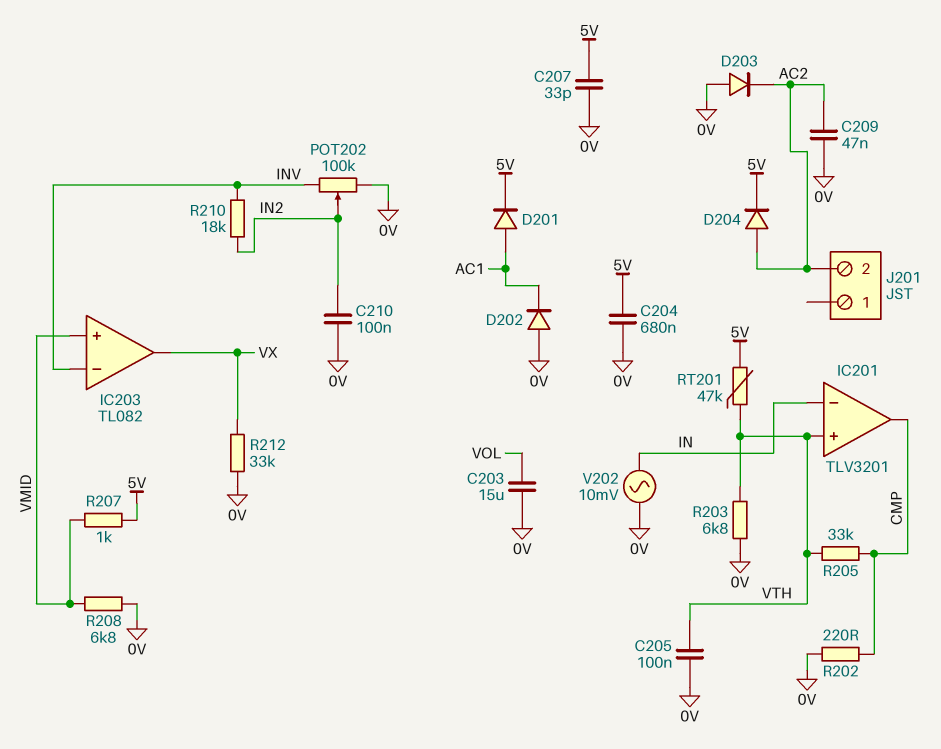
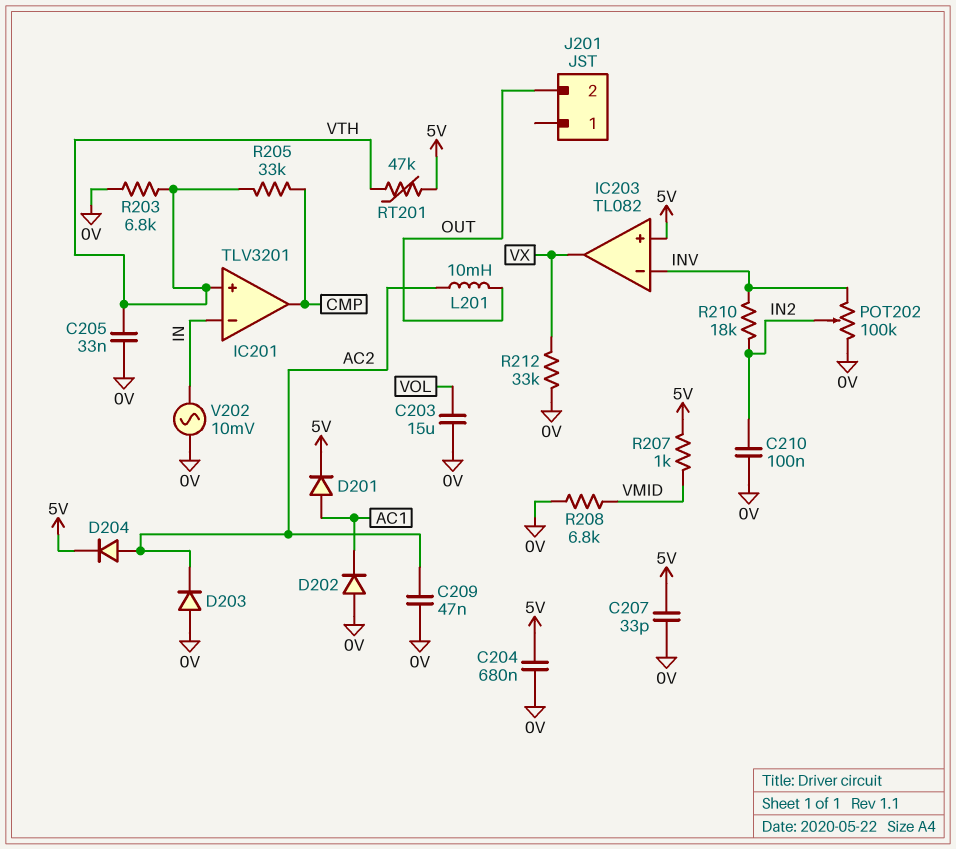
C205: 100nF (0V, VTH) -> 33nF (0V, VTH)
IC203 pin in+: VMID -> 5V
J201 pin 2: AC2 -> OUT
L201: none -> 10mH (AC2, OUT)
R202: 220 (0V, CMP) -> none

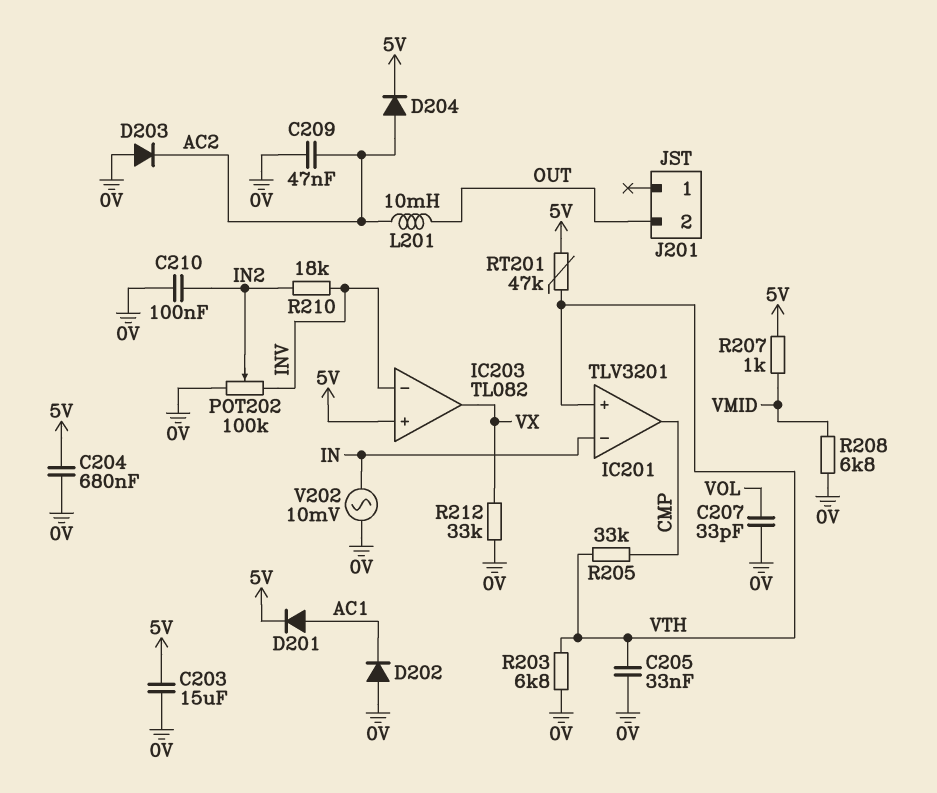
C203: 15uF (0V, VOL) -> 15uF (0V, 5V)
C207: 33pF (0V, 5V) -> 33pF (0V, VOL)

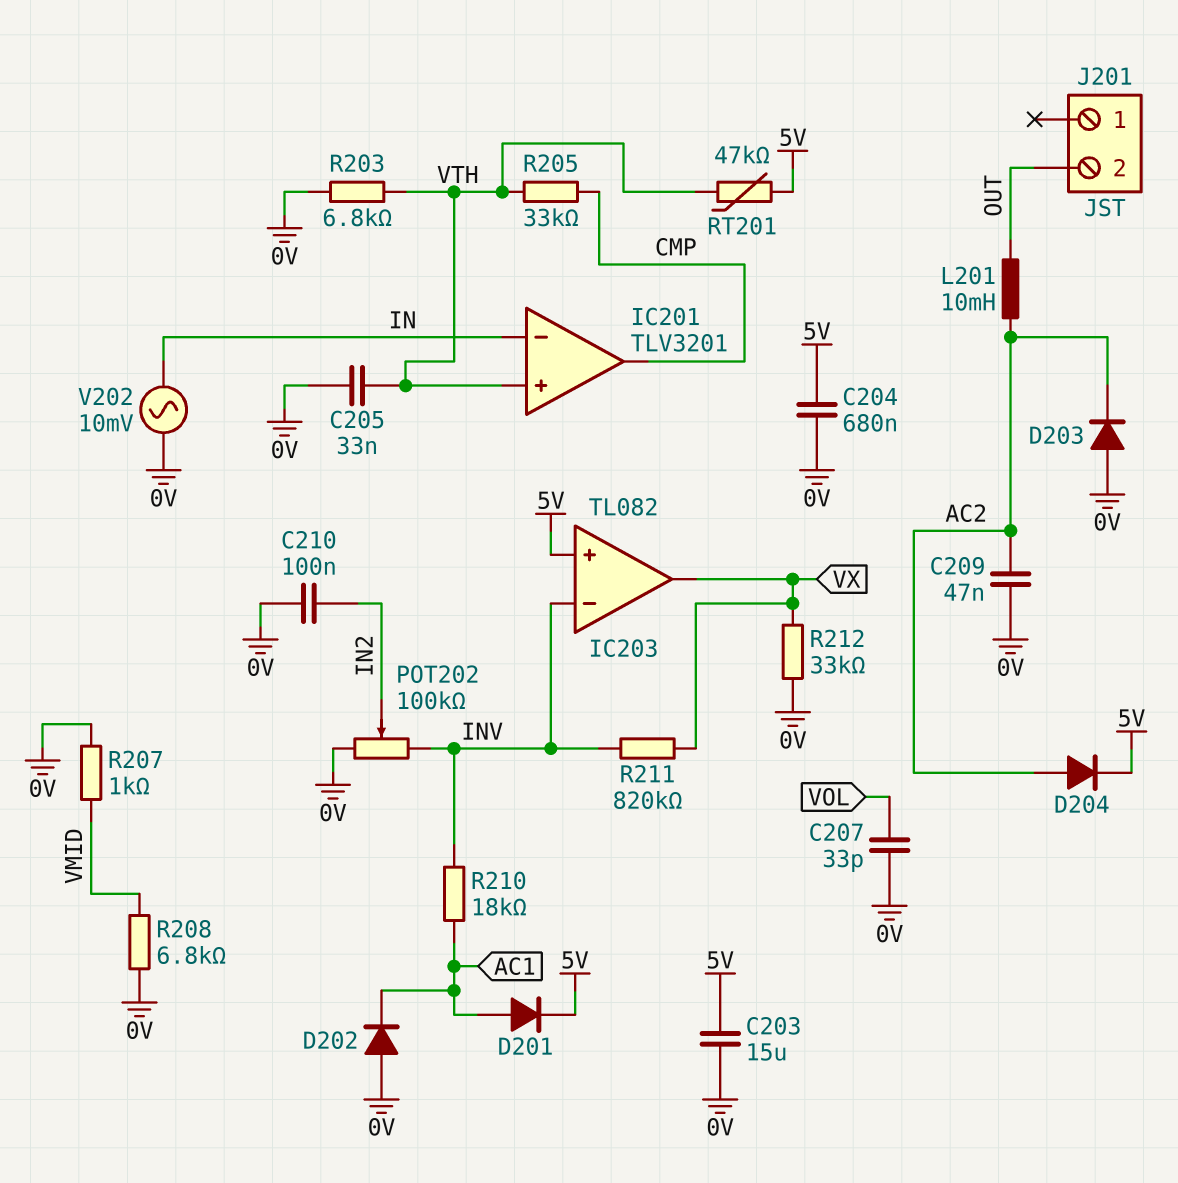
R207: 1k (5V, VMID) -> 1k (0V, VMID)
R210: 18k (IN2, INV) -> 18k (AC1, INV)
R211: none -> 820k (INV, VX)

